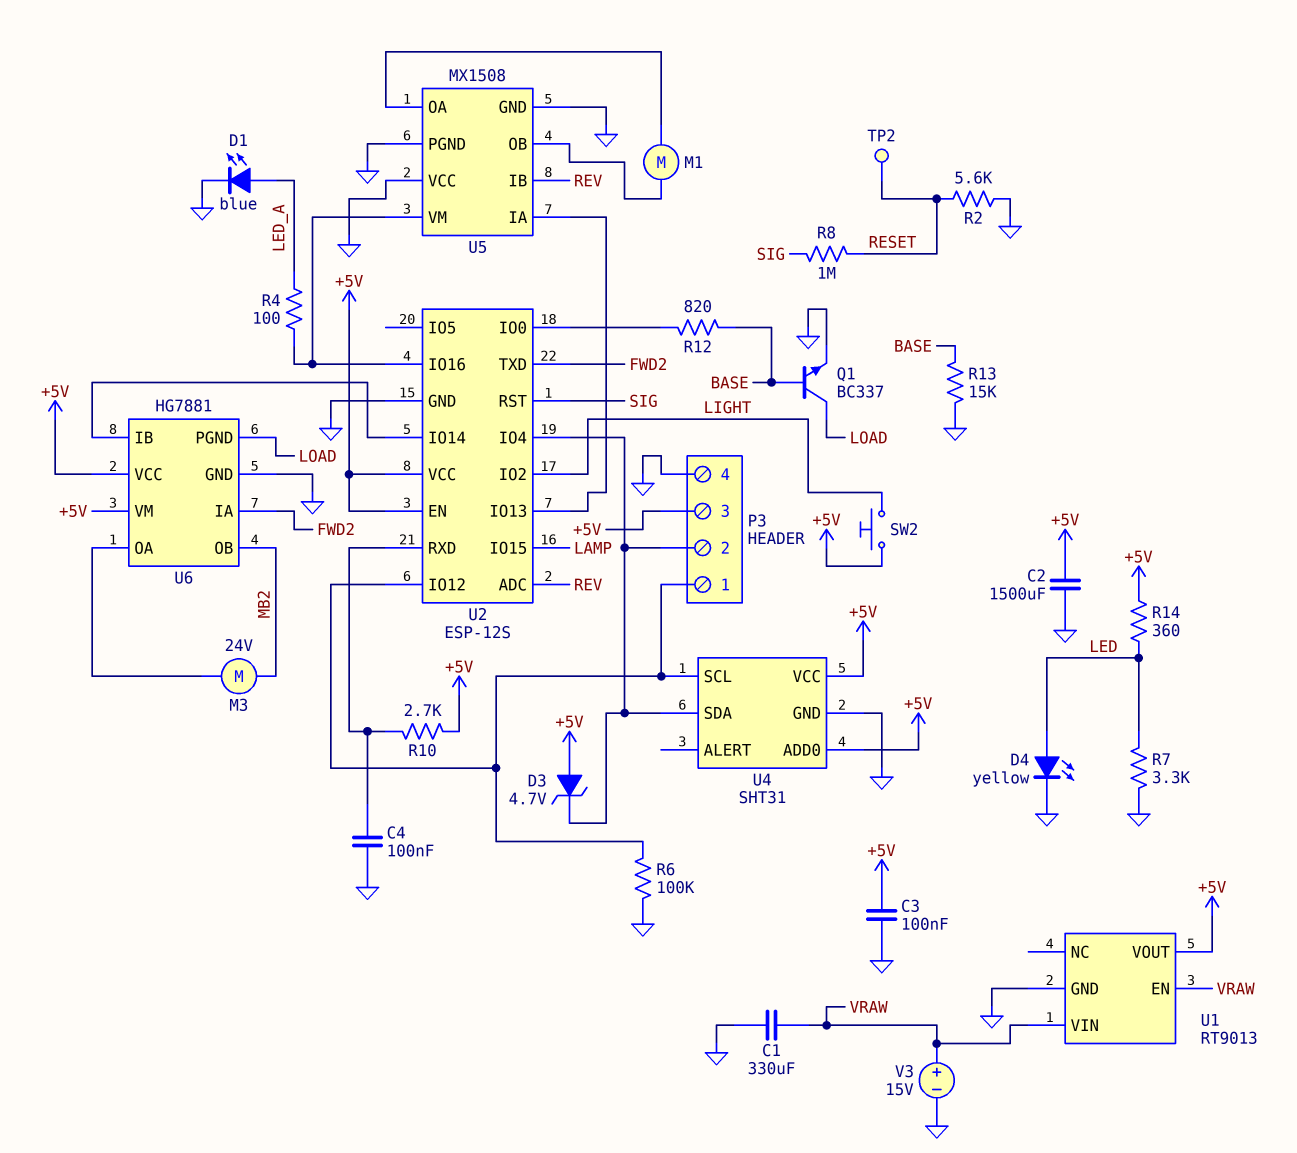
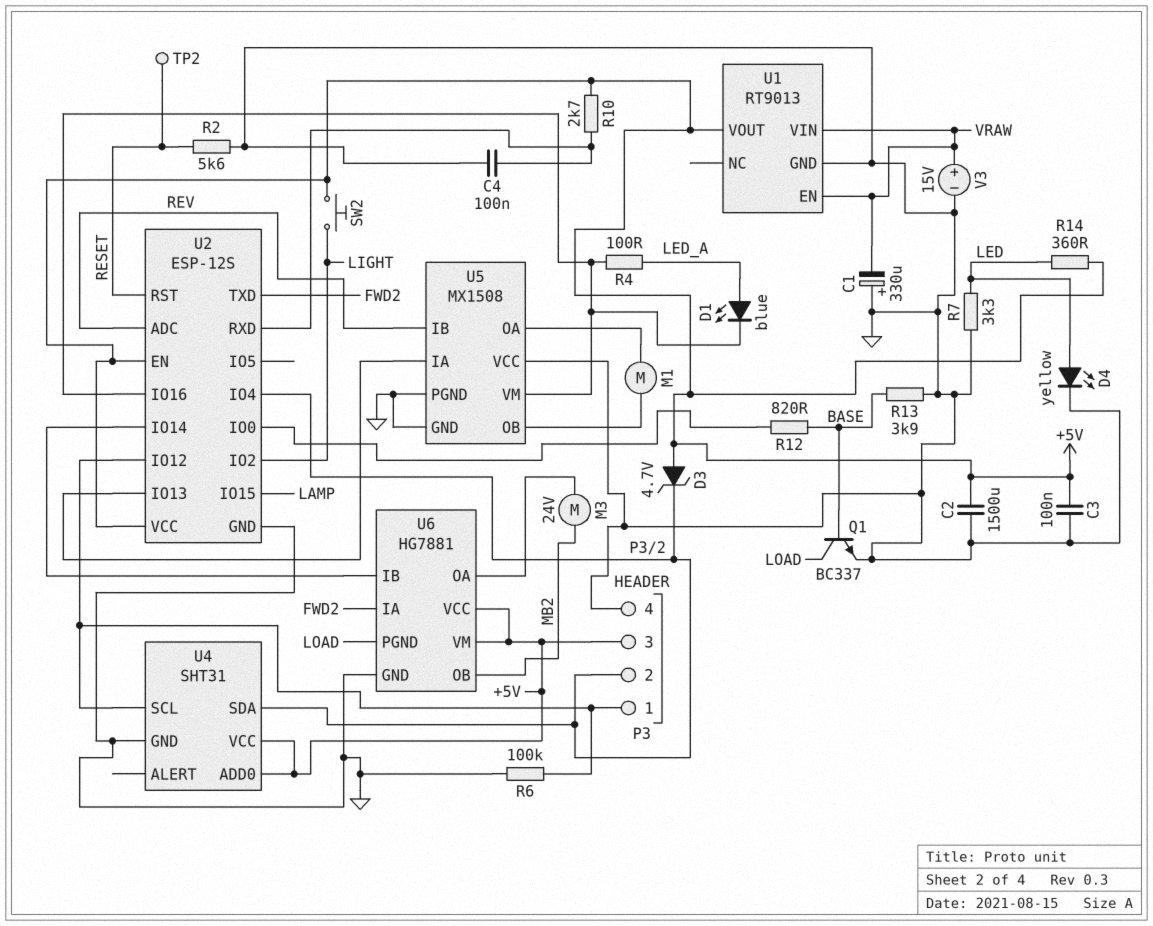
C1: 330uF (GND, VRAW) -> 330uF (plus GND, minus VRAW)
D1: LED blue (A LED_A, K GND) -> LED blue (A LED_A, K U2/IO16)
R8: 1M (RESET, SIG) -> none
R13: 15k (BASE, GND) -> 3.9k (BASE, GND)
U2 pin RST: SIG -> RESET

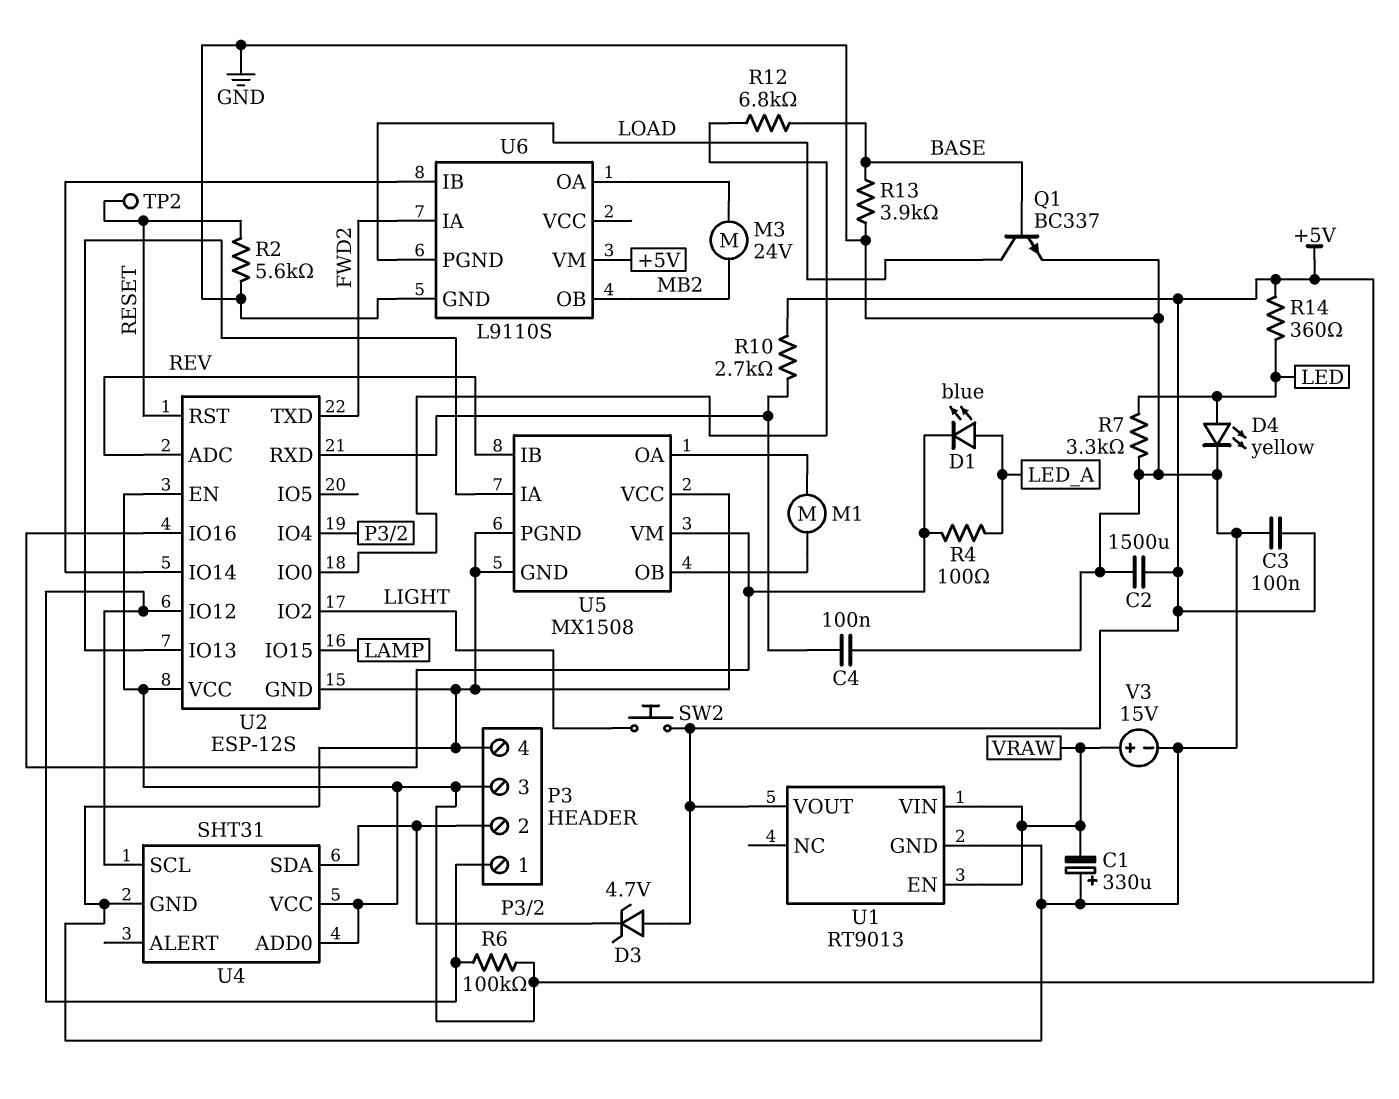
R6: 100k (GND, P3/1) -> 100k (+5V, P3/1)
R12: 820 (BASE, U2/IO0) -> 6.8k (BASE, U2/IO0)
U6: HG7881 -> L9110S
U6 pin VCC: +5V -> none

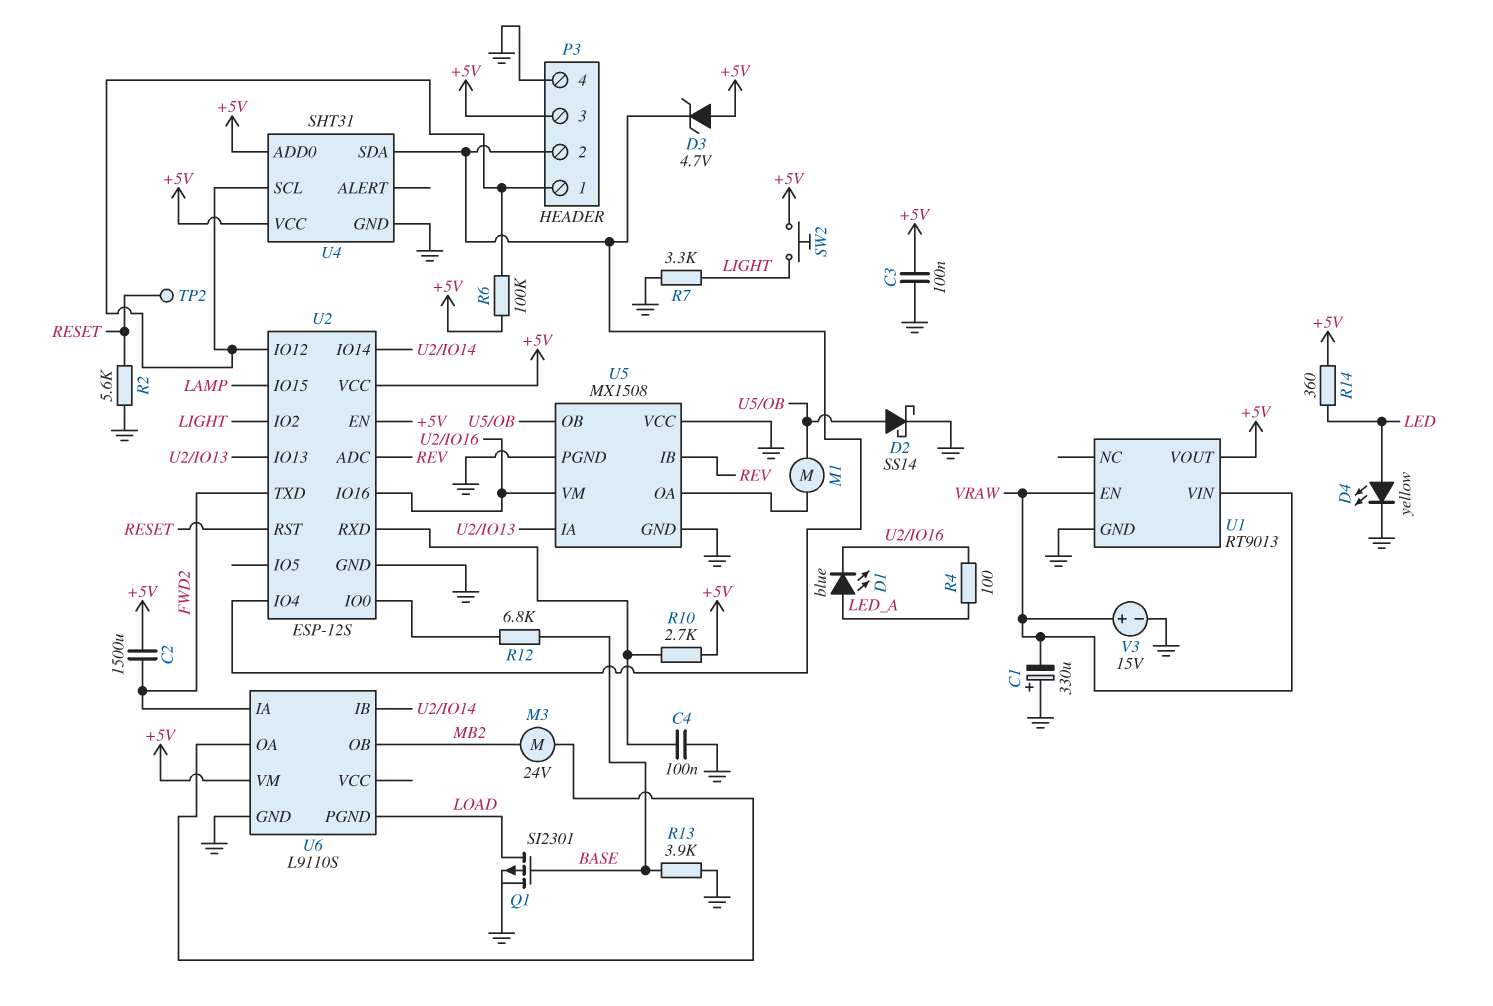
C2: 1500uF (+5V, GND) -> 1500uF (+5V, FWD2)
D2: none -> schottky SS14 (A U5/OB, K GND)
Q1: NPN BC337 (B BASE, C LOAD, E GND) -> PMOS SI2301 (G BASE, D LOAD, S GND)
R7: 3.3k (GND, LED) -> 3.3k (GND, LIGHT)

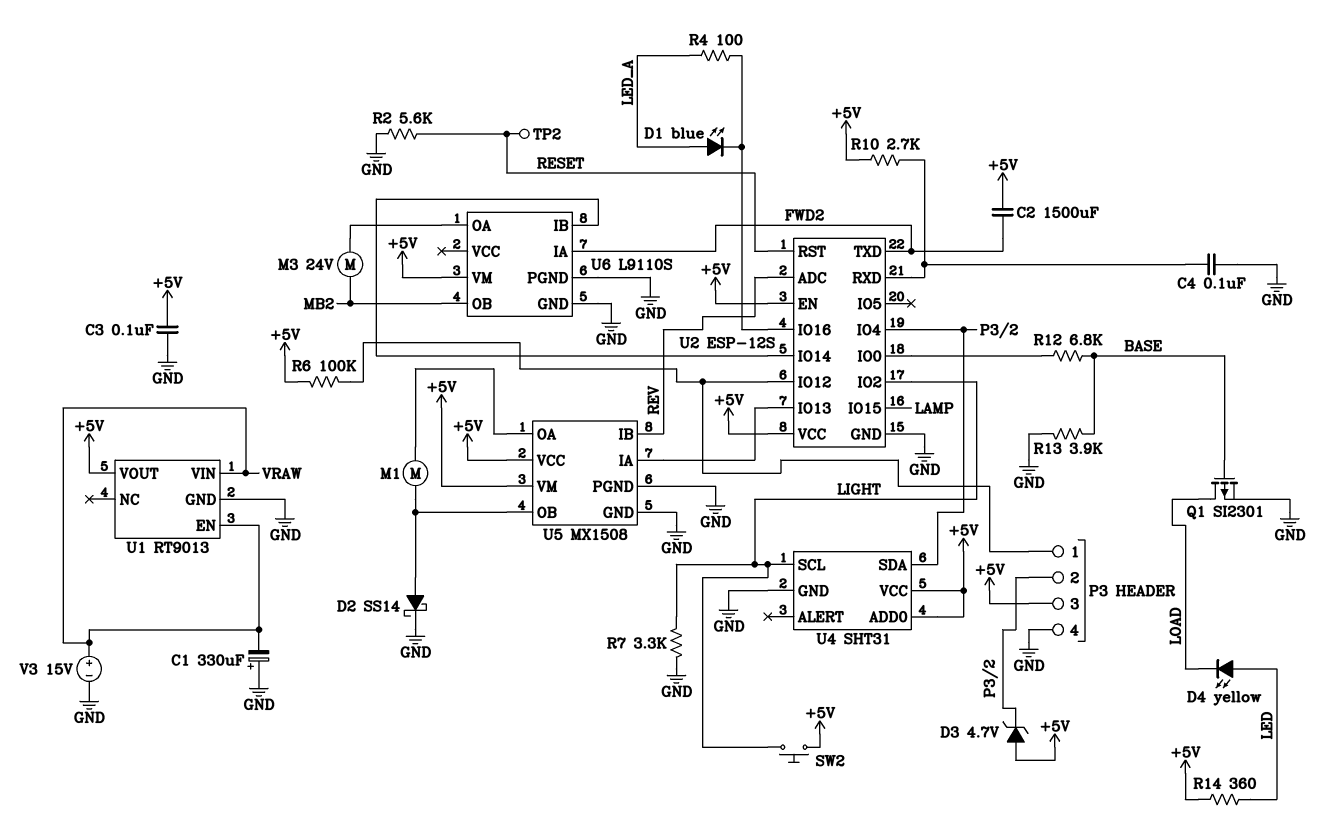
D4: LED yellow (A LED, K GND) -> LED yellow (A LED, K LOAD)
U4 pin SCL: P3/1 -> LIGHT
U5 pin VCC: GND -> +5V
U5 pin VM: U2/IO16 -> +5V
U6 pin PGND: LOAD -> GND

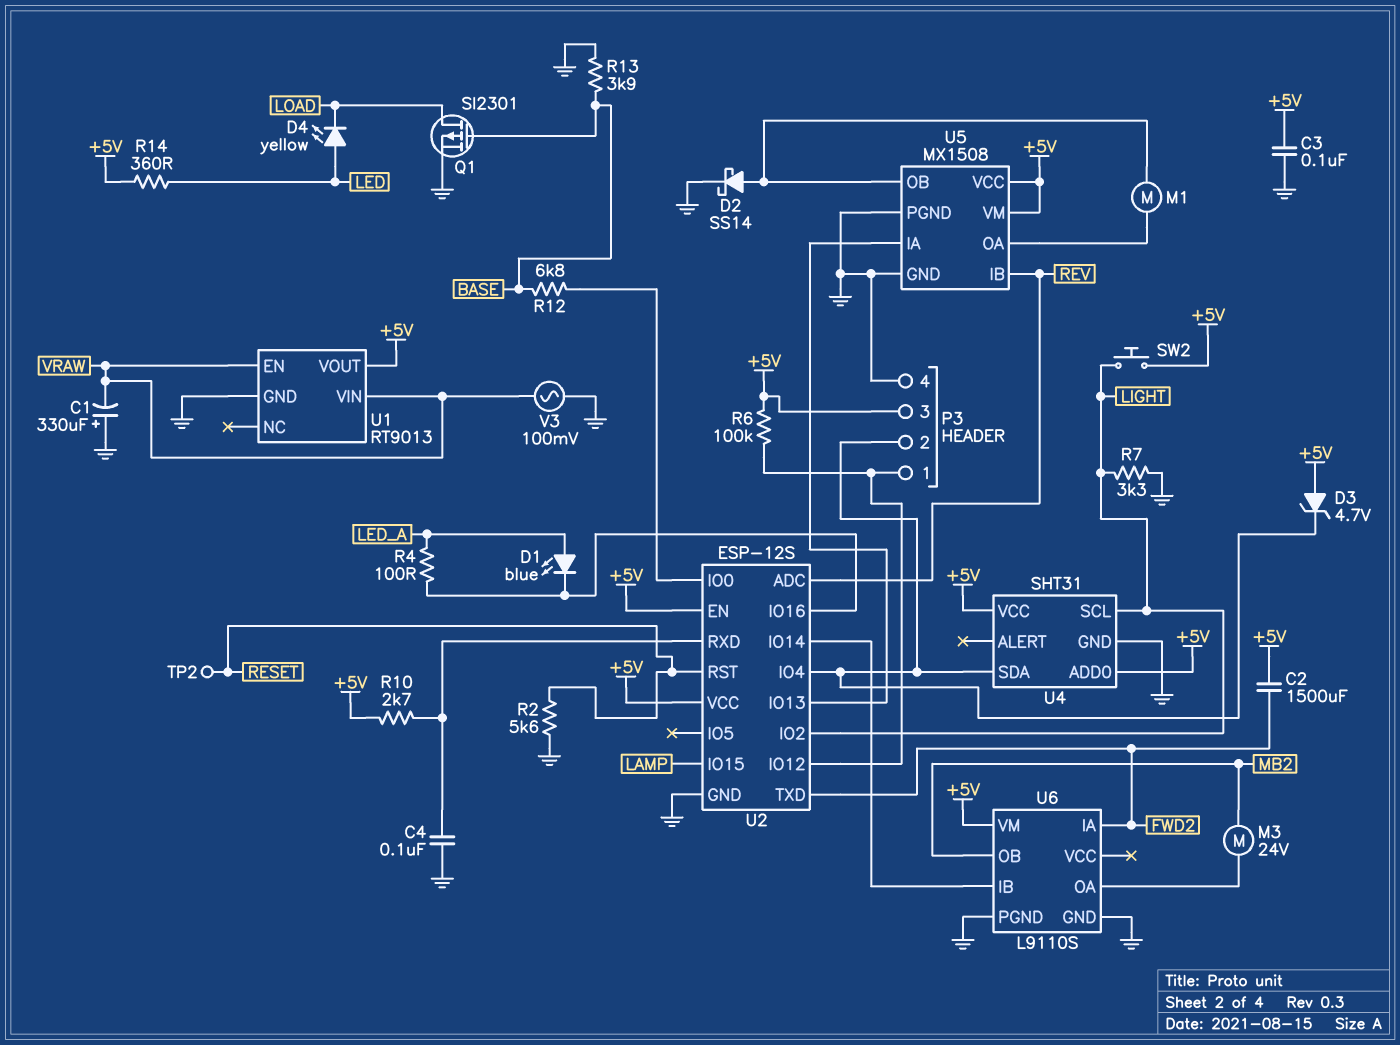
V3: 15V (plus VRAW, minus GND) -> AC 100mV (GND, VRAW)

